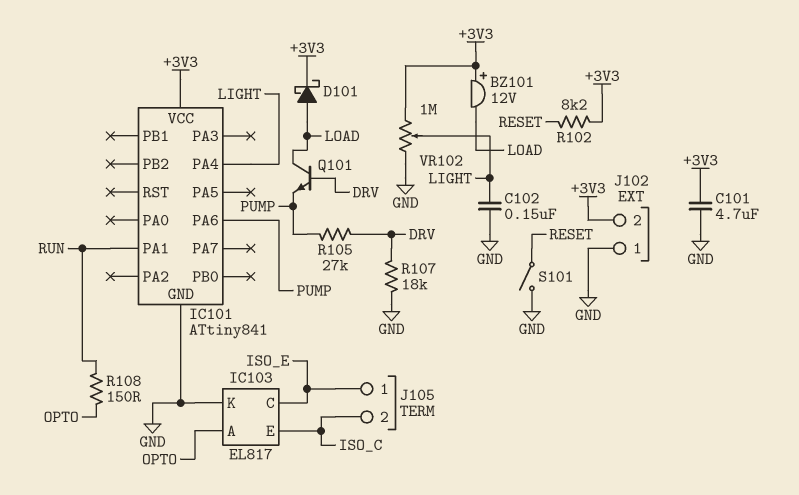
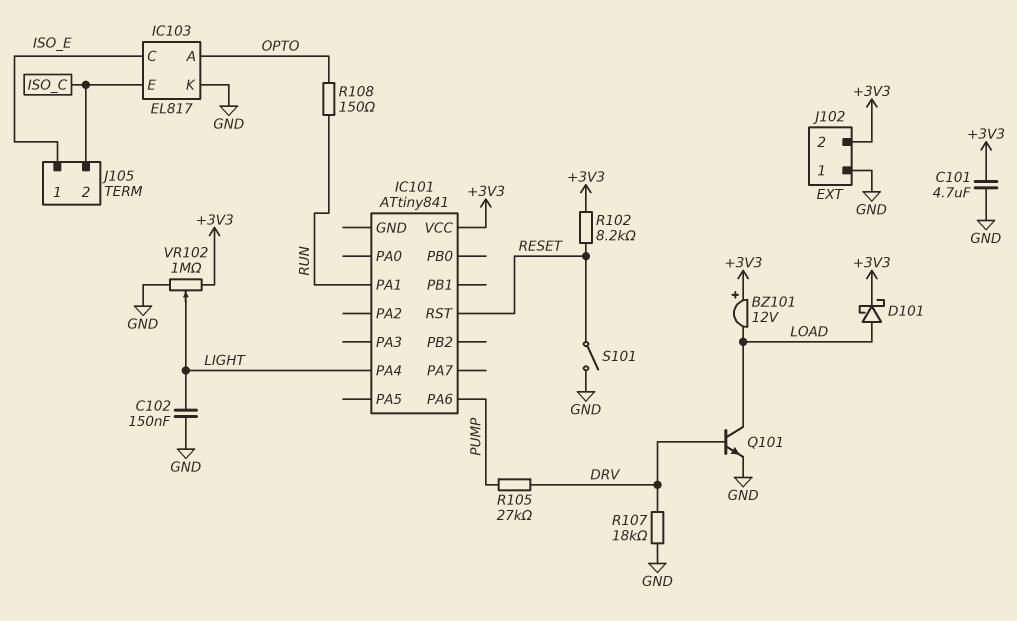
IC101 pin GND: GND -> none
IC101 pin RST: none -> RESET
Q101: NPN (B DRV, C LOAD, E PUMP) -> NPN (B DRV, C LOAD, E GND)

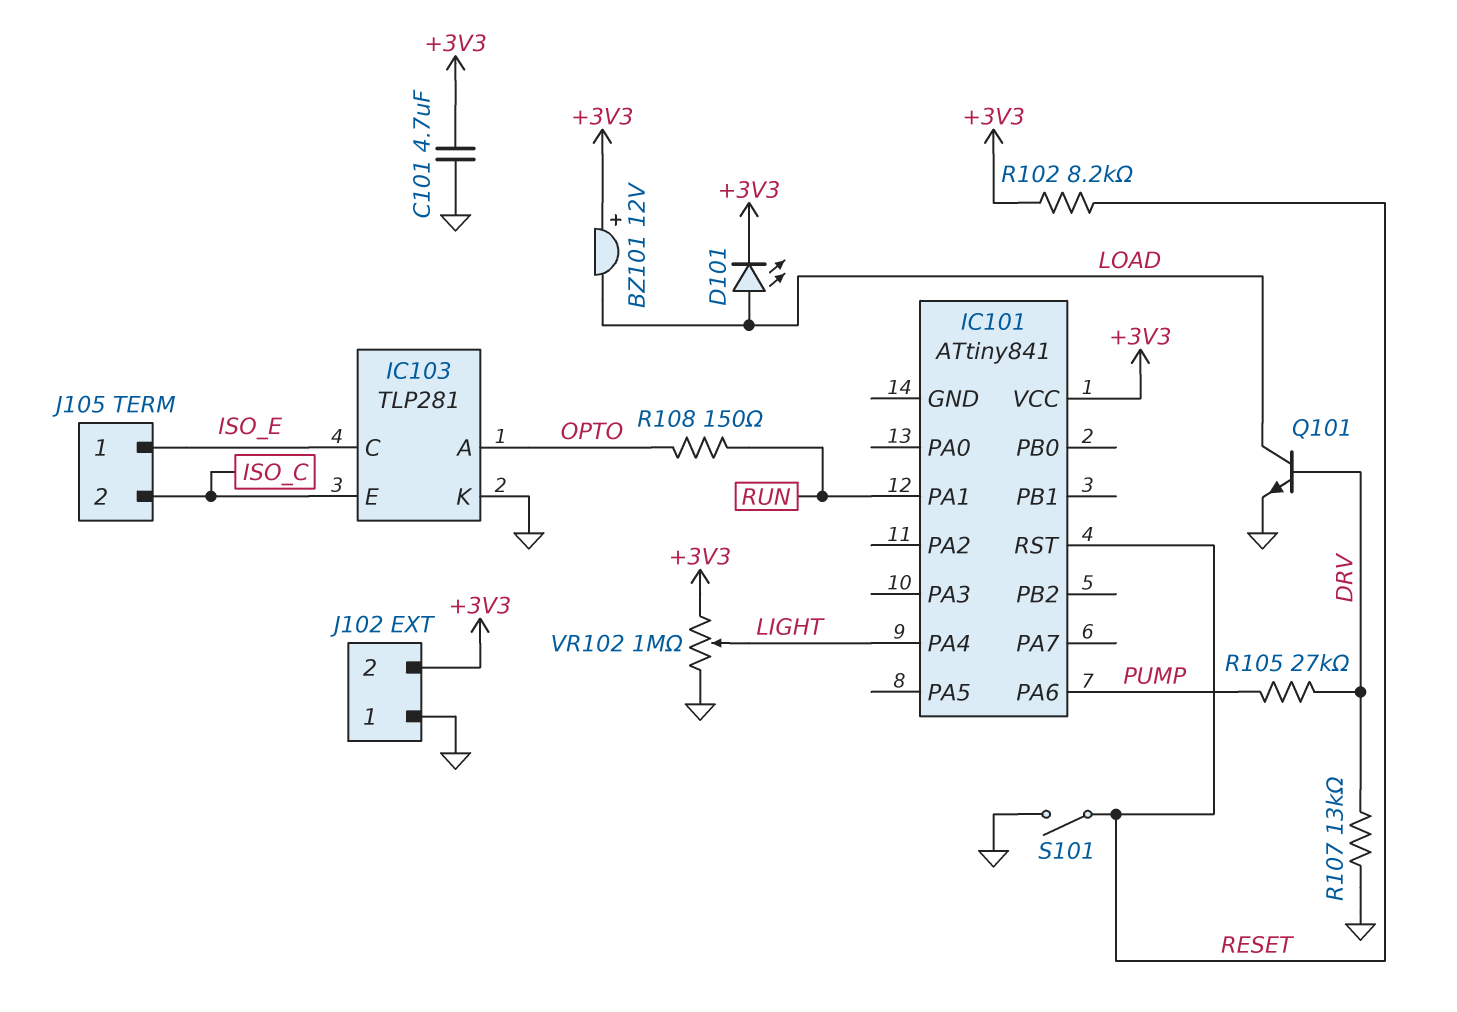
C102: 150nF (GND, LIGHT) -> none
D101: schottky (A LOAD, K +3V3) -> LED (A LOAD, K +3V3)
IC103: EL817 -> TLP281
R107: 18k (DRV, GND) -> 13k (DRV, GND)

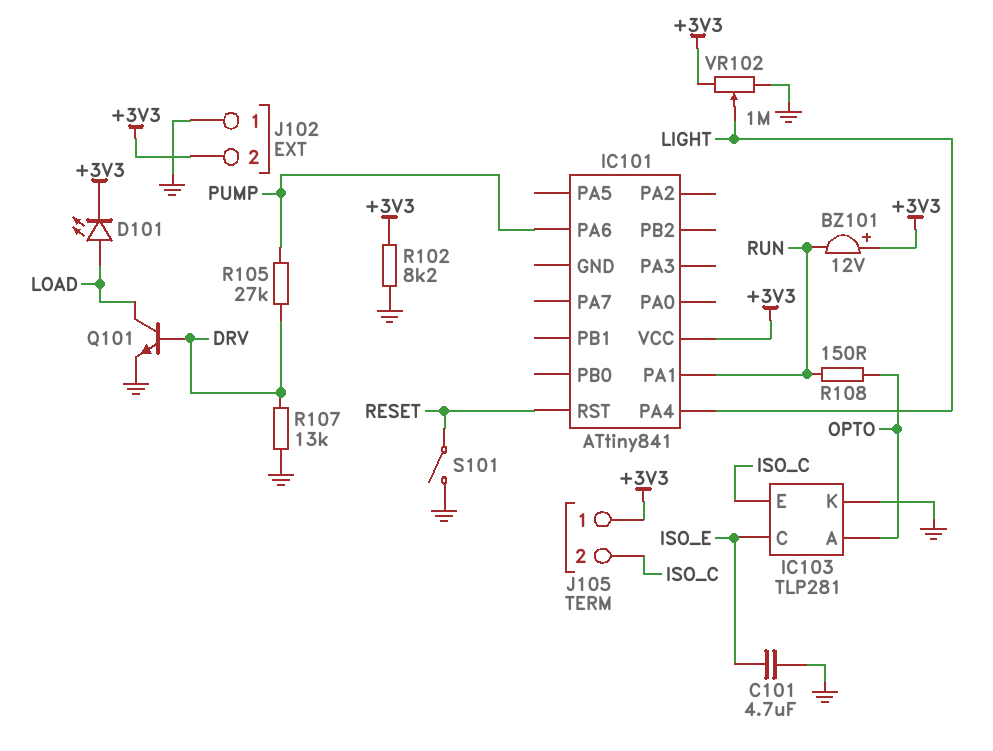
BZ101: buzzer 12V (plus +3V3, minus LOAD) -> buzzer 12V (plus +3V3, minus RUN)
C101: 4.7uF (+3V3, GND) -> 4.7uF (GND, ISO_E)
J105 pin 1: ISO_E -> +3V3
R102: 8.2k (+3V3, RESET) -> 8.2k (+3V3, GND)

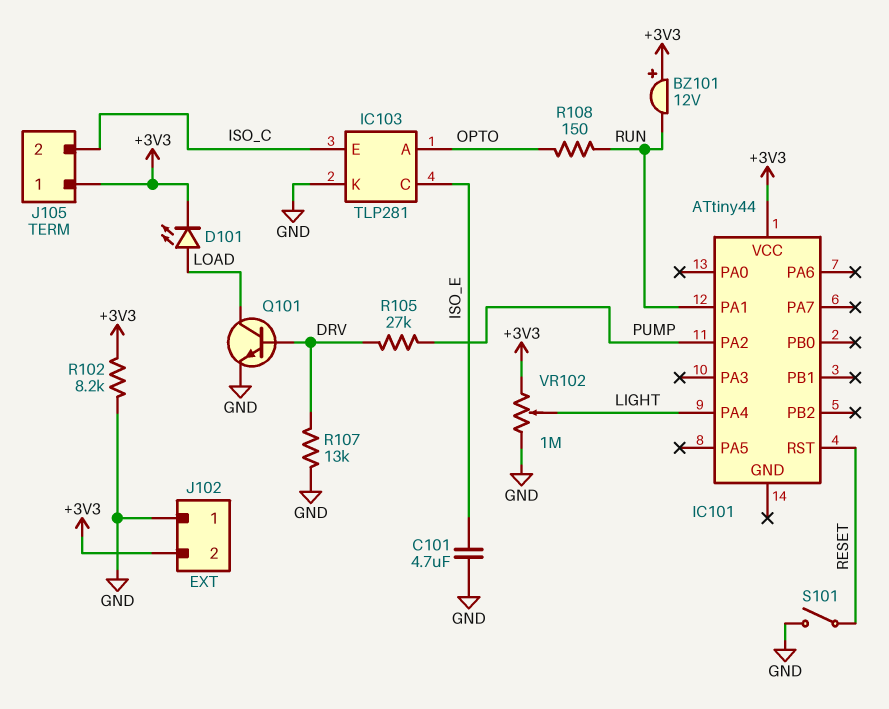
IC101: ATtiny841 -> ATtiny44
IC101 pin PA2: none -> PUMP
IC101 pin PA6: PUMP -> none

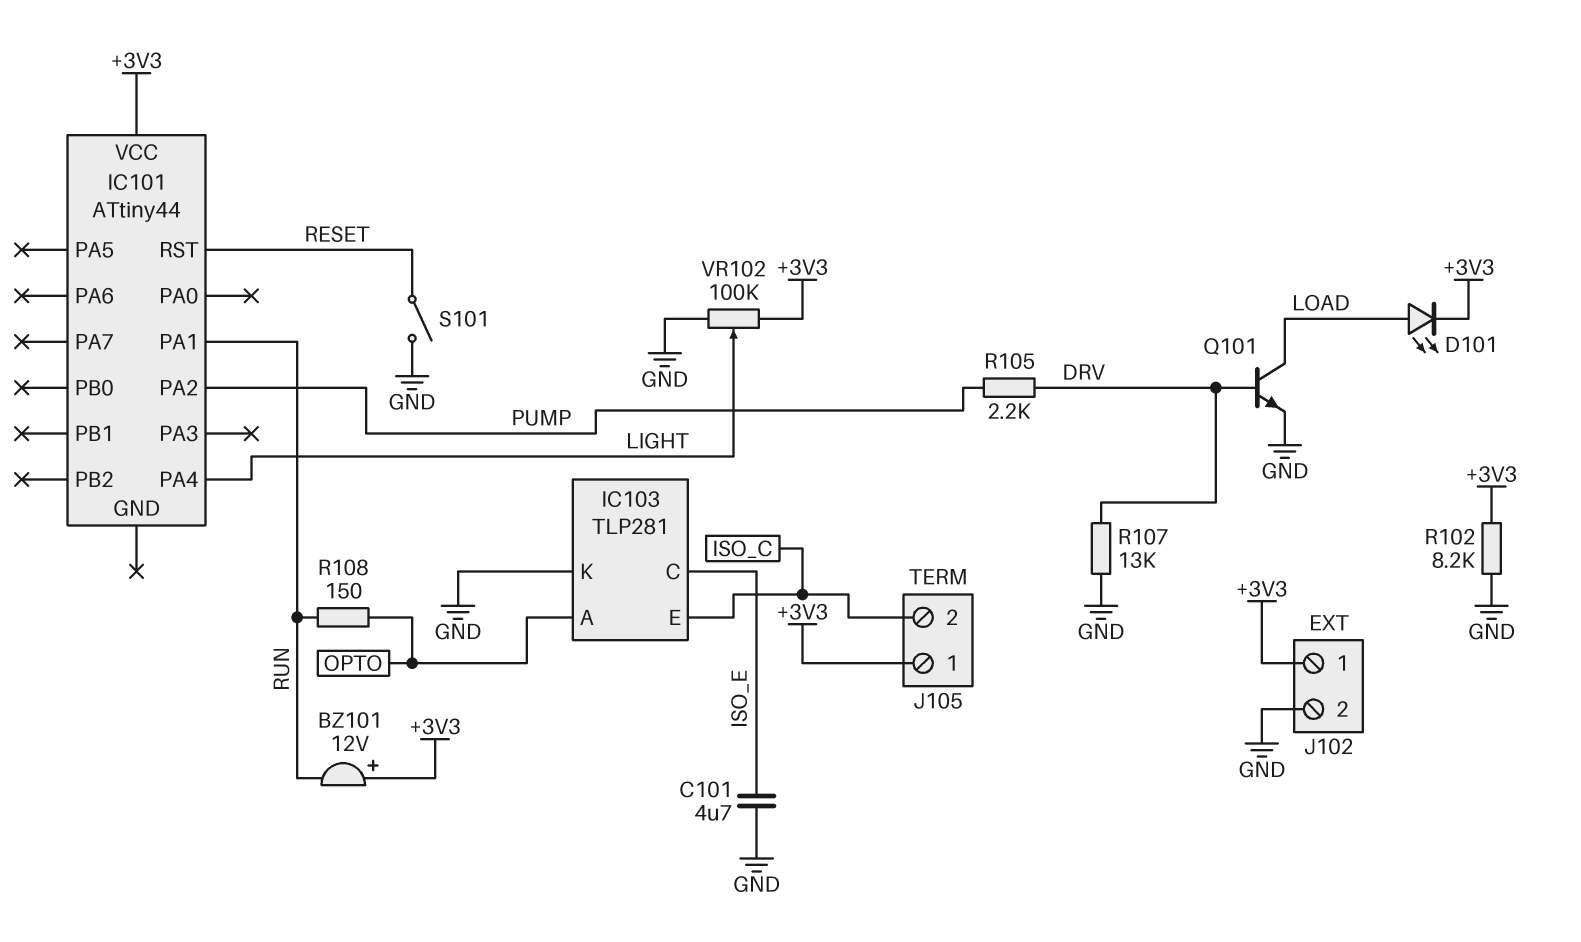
J102 pin 1: GND -> +3V3
J102 pin 2: +3V3 -> GND
R105: 27k (DRV, PUMP) -> 2.2k (DRV, PUMP)
VR102: 1M (+3V3, GND, wiper LIGHT) -> 100k (+3V3, GND, wiper LIGHT)

